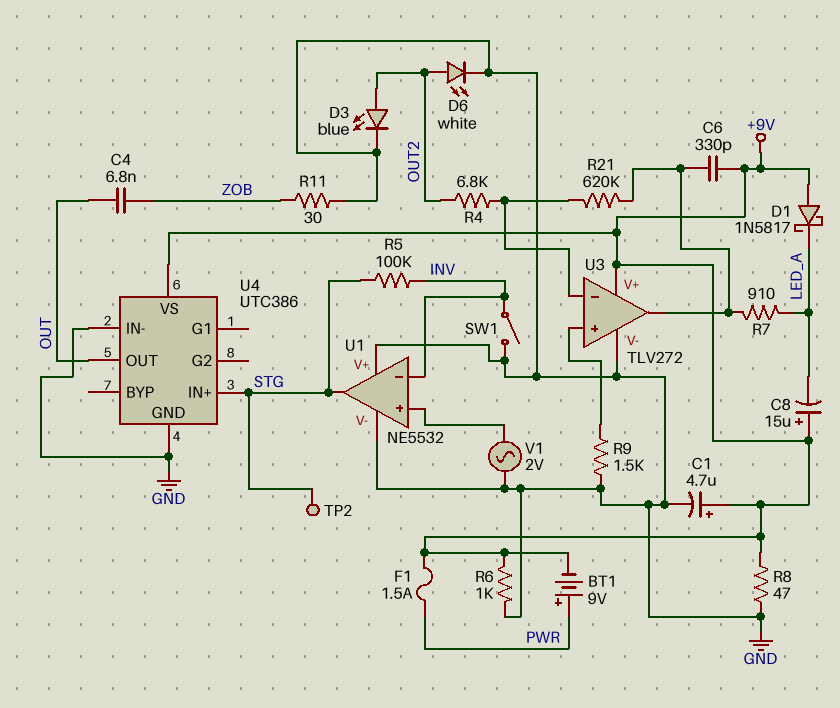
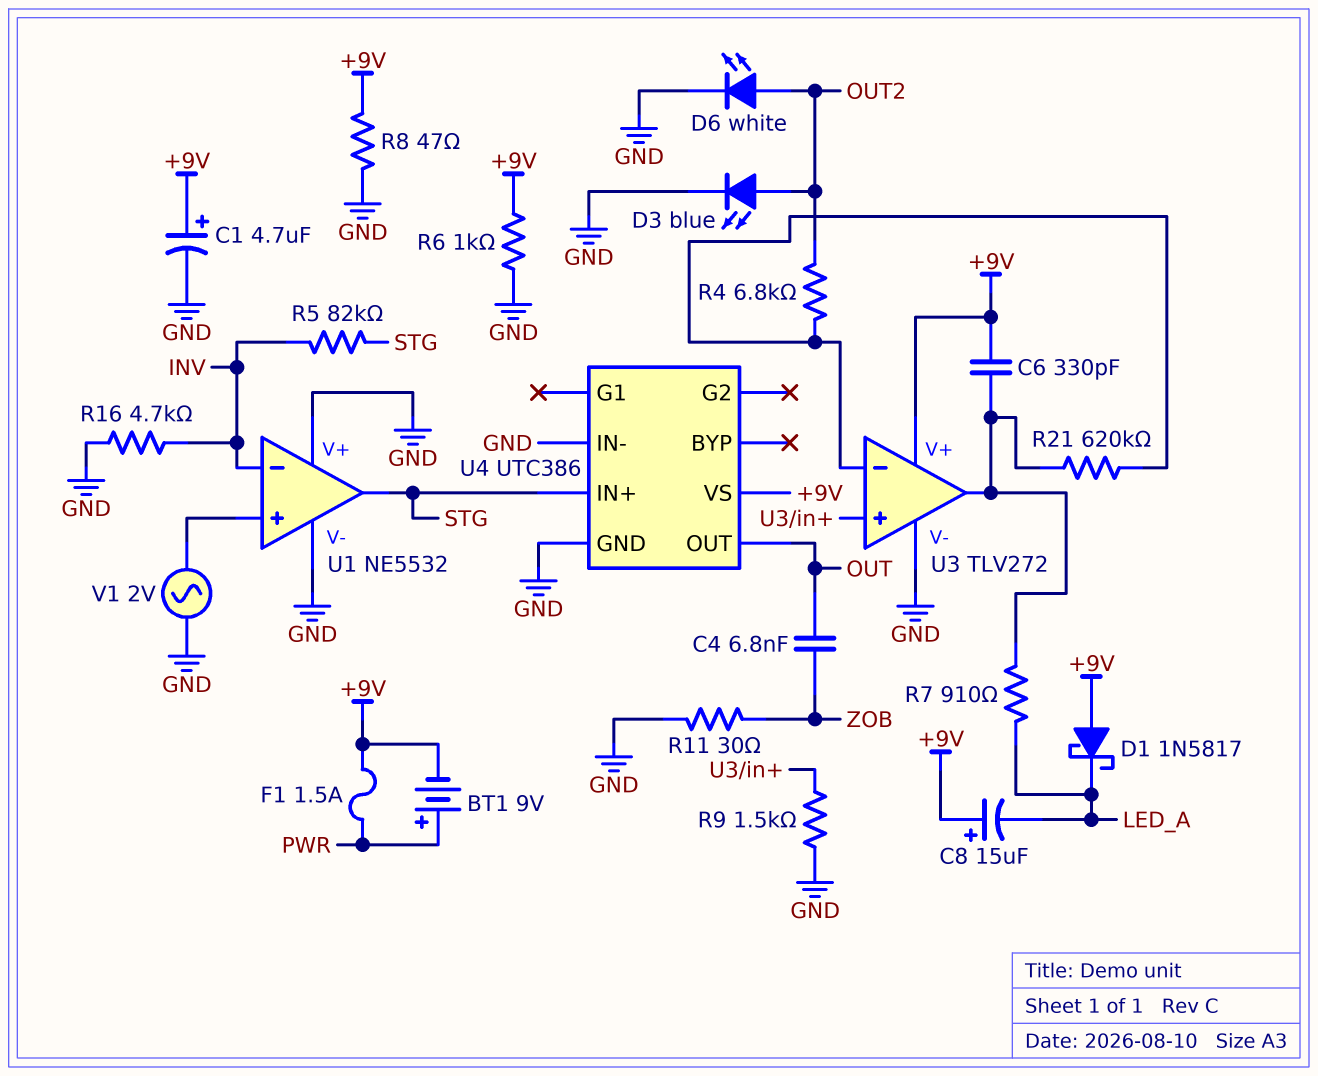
R5: 100k (INV, STG) -> 82k (INV, STG)
R16: none -> 4.7k (GND, INV)
SW1: switch (GND, INV) -> none
TP2: test point (STG) -> none

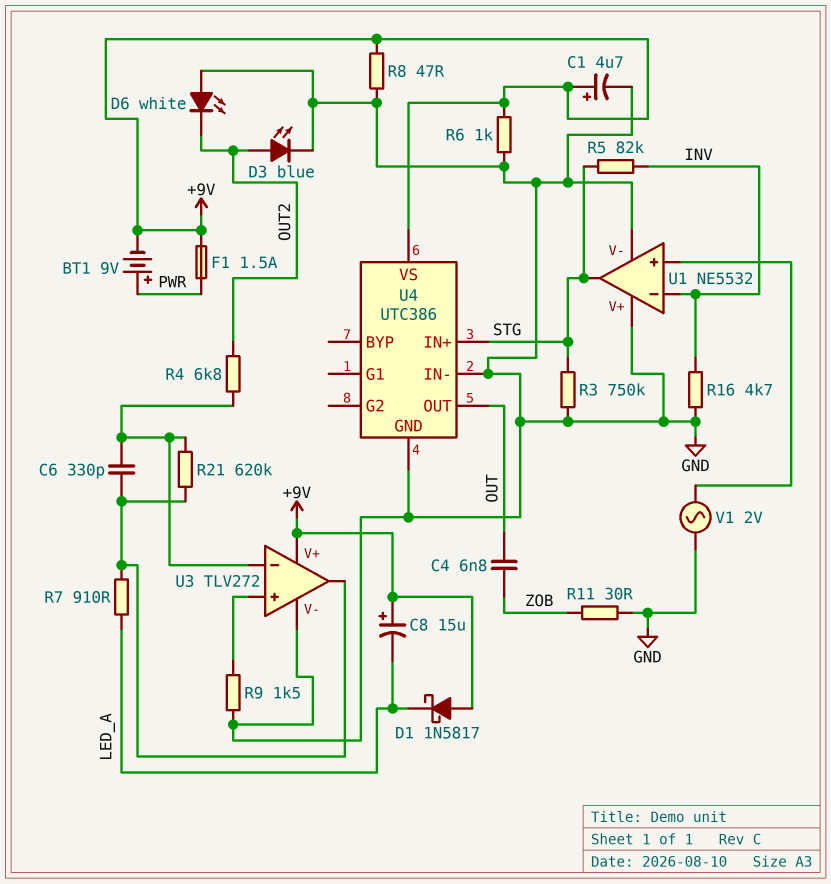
C6: 330pF (+9V, U3/out) -> 330pF (U3/in-, U3/out)
D6: LED white (A OUT2, K GND) -> LED white (A GND, K OUT2)
R3: none -> 750k (GND, STG)

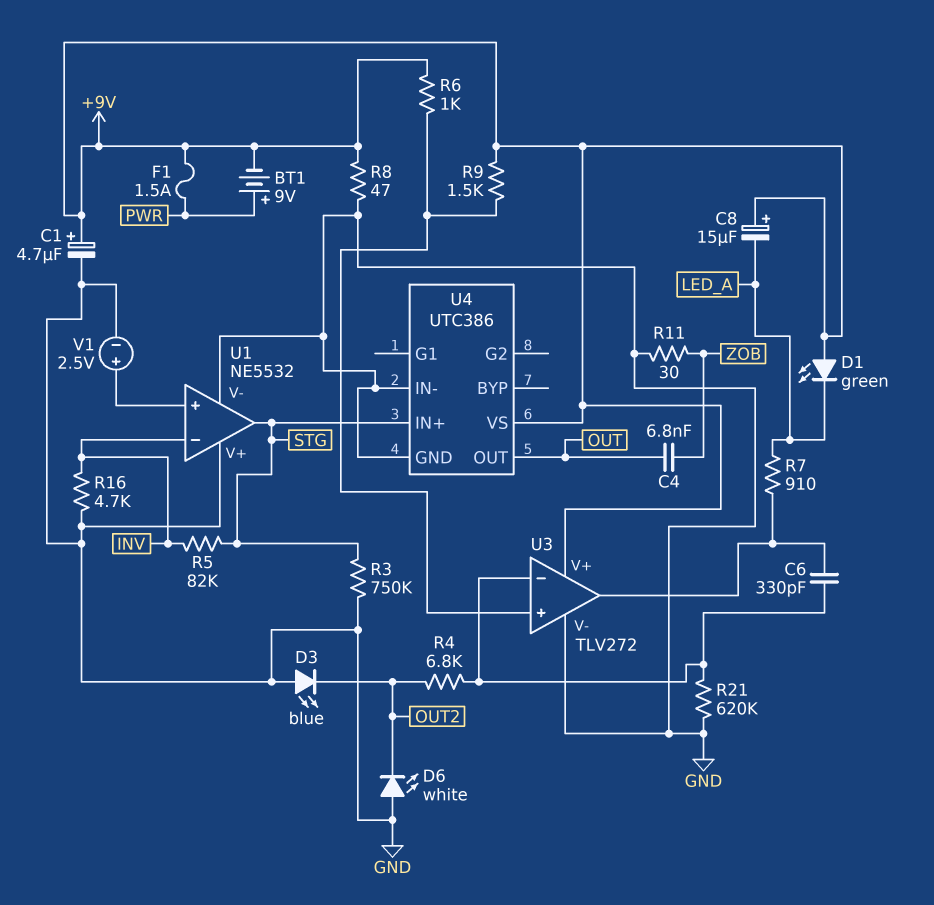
D1: schottky 1N5817 (A +9V, K LED_A) -> LED green (A +9V, K LED_A)
D3: LED blue (A OUT2, K GND) -> LED blue (A GND, K OUT2)
R6: 1k (+9V, GND) -> 1k (+9V, U3/in+)
R9: 1.5k (GND, U3/in+) -> 1.5k (+9V, U3/in+)
R21: 620k (U3/in-, U3/out) -> 620k (GND, U3/in-)
V1: AC 2V (GND, U1/in+) -> 2.5V (plus U1/in+, minus GND)

